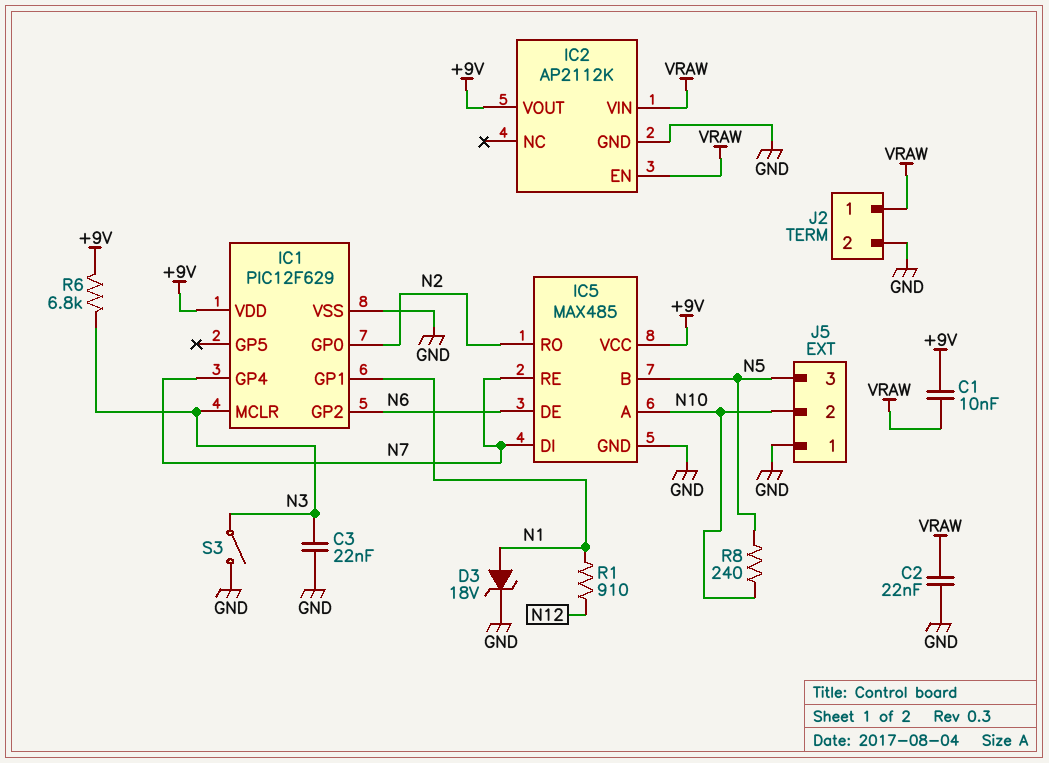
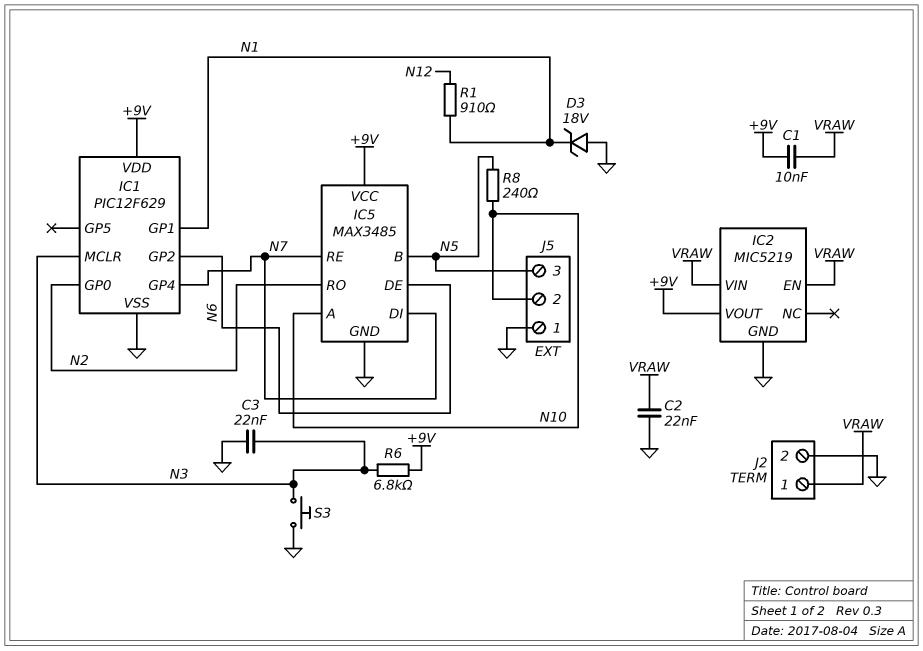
D3: zener 18V (A N1, K GND) -> zener 18V (A GND, K N1)
IC2: AP2112K -> MIC5219
IC5: MAX485 -> MAX3485
S3: switch (GND, N3) -> button (GND, N3)

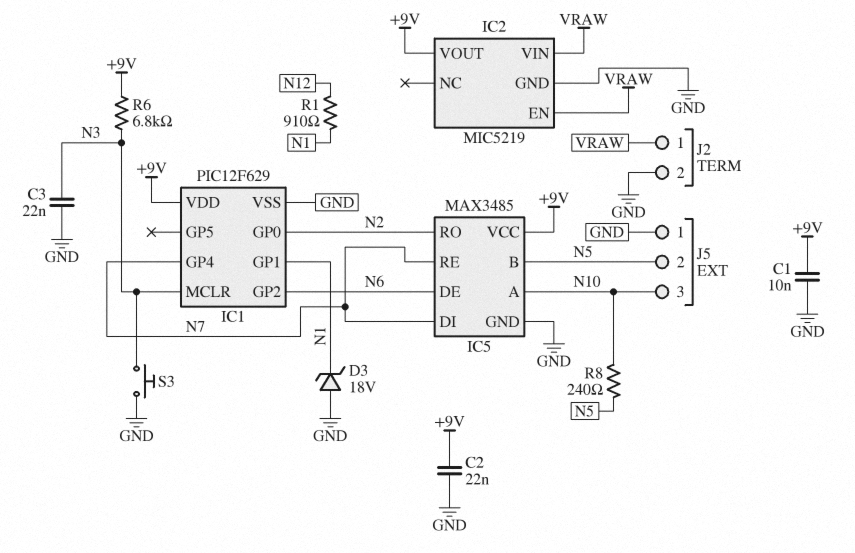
C1: 10nF (+9V, VRAW) -> 10nF (+9V, GND)
C2: 22nF (GND, VRAW) -> 22nF (+9V, GND)
J5 pin 2: N10 -> N5
J5 pin 3: N5 -> N10

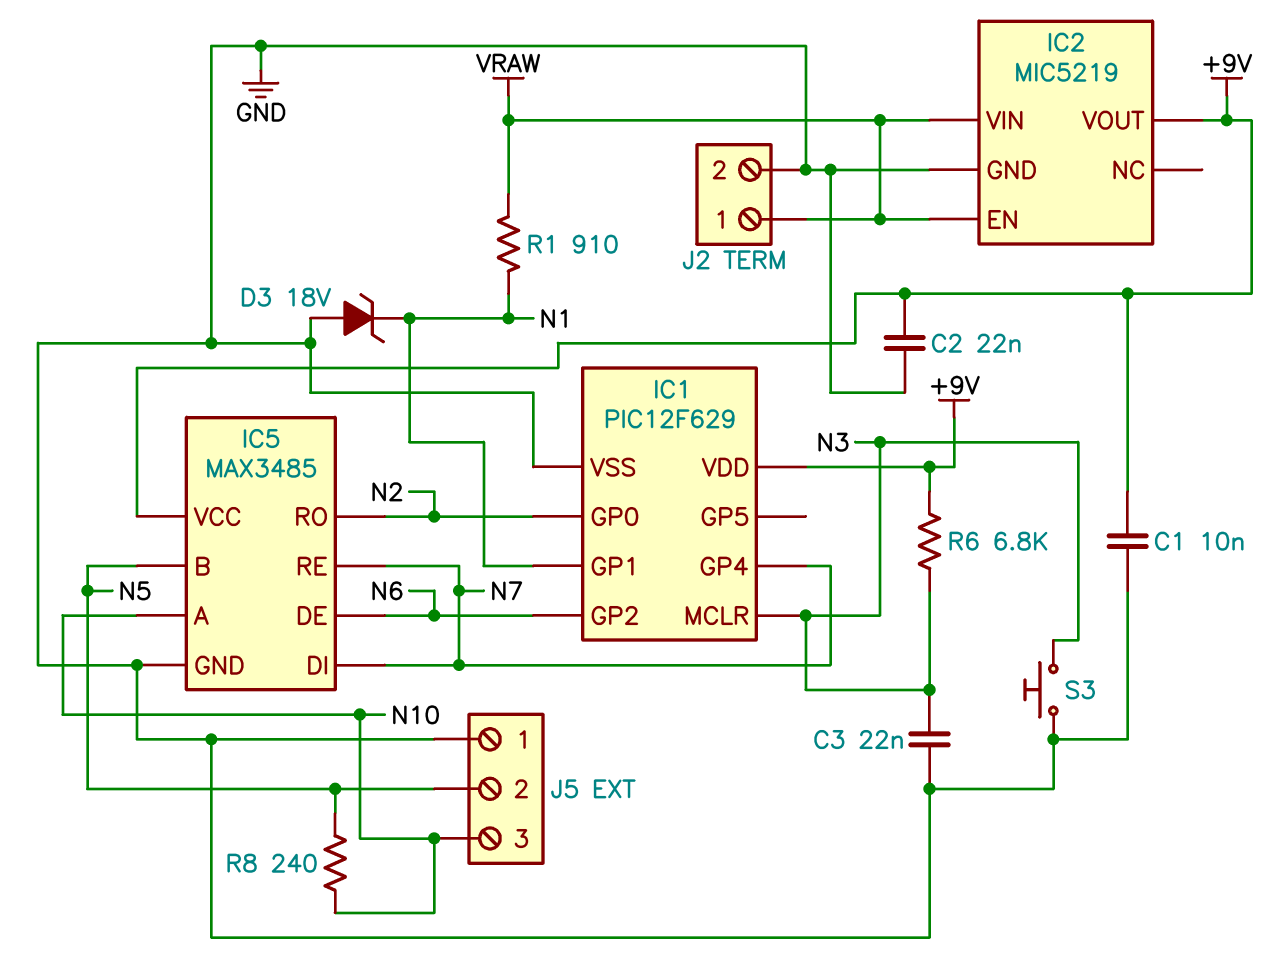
R1: 910 (N1, N12) -> 910 (N1, VRAW)

